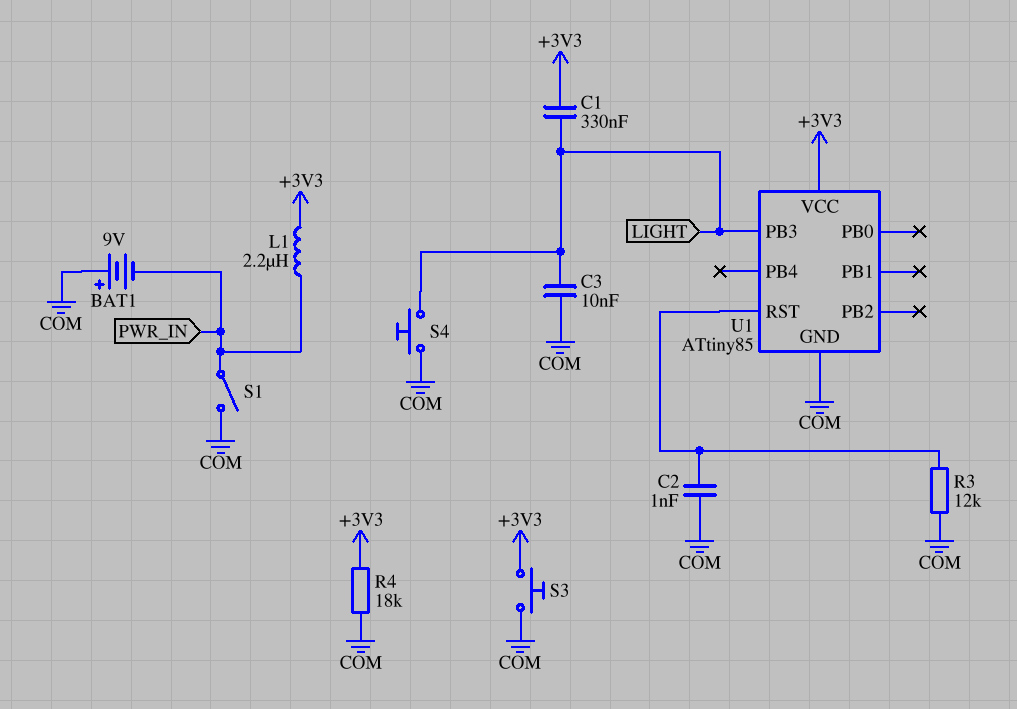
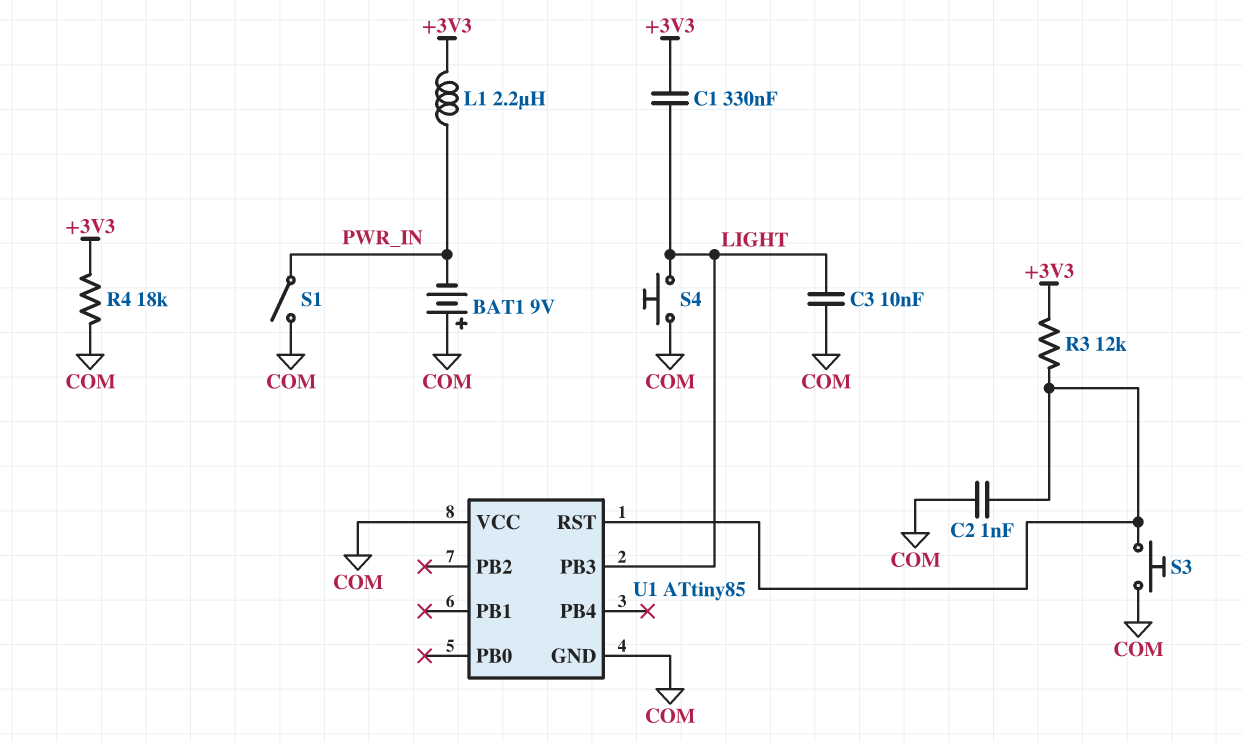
R3: 12k (COM, U1/RST) -> 12k (+3V3, U1/RST)
S3: button (+3V3, COM) -> button (COM, U1/RST)
U1 pin VCC: +3V3 -> COM

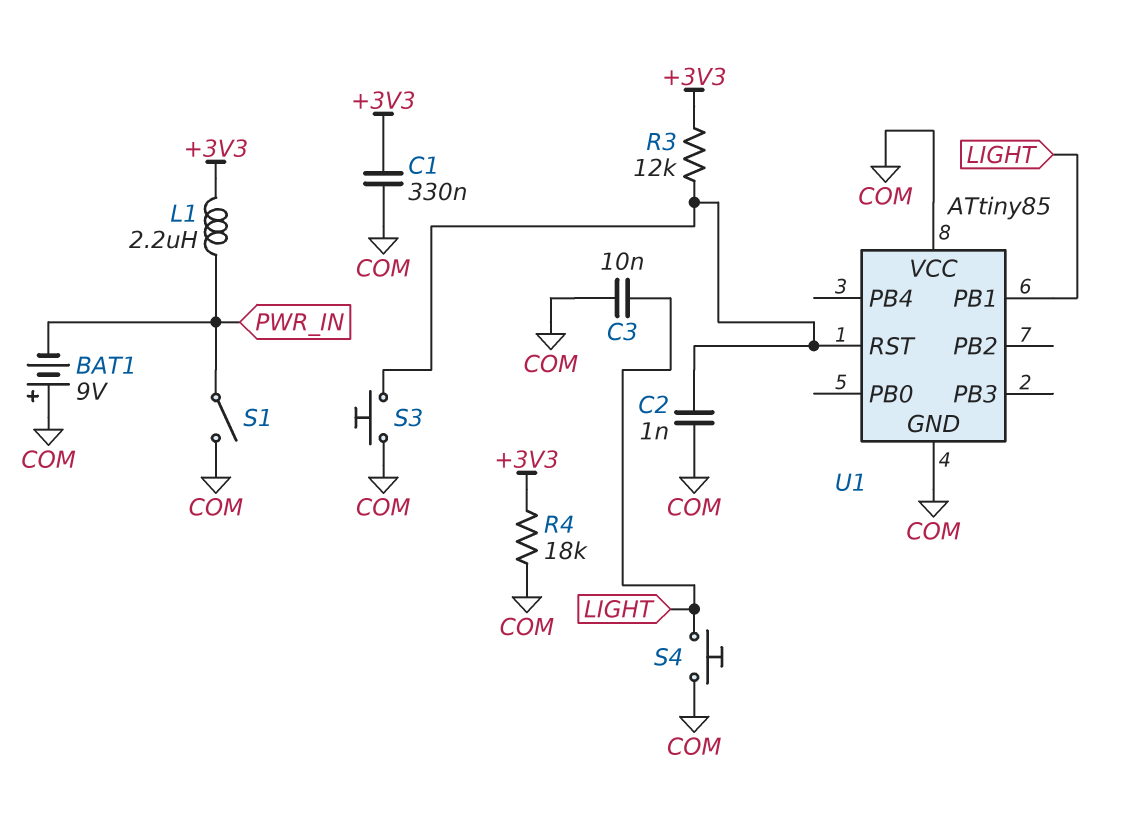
C1: 330nF (+3V3, LIGHT) -> 330nF (+3V3, COM)
U1 pin PB1: none -> LIGHT
U1 pin PB3: LIGHT -> none

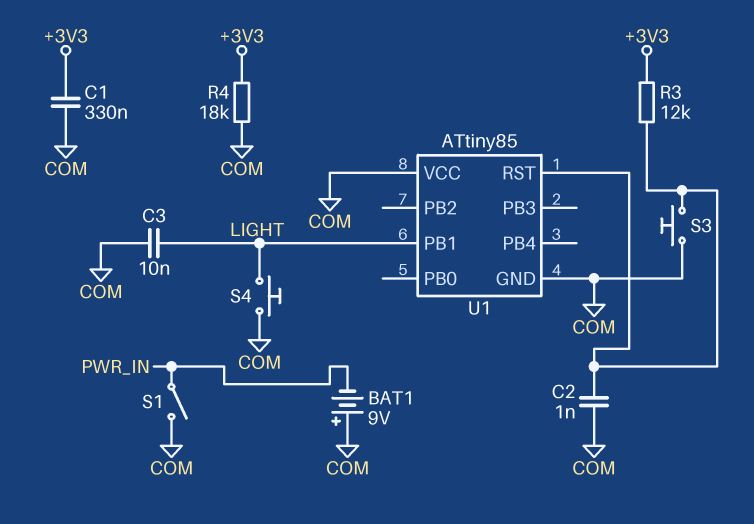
L1: 2.2uH (+3V3, PWR_IN) -> none

